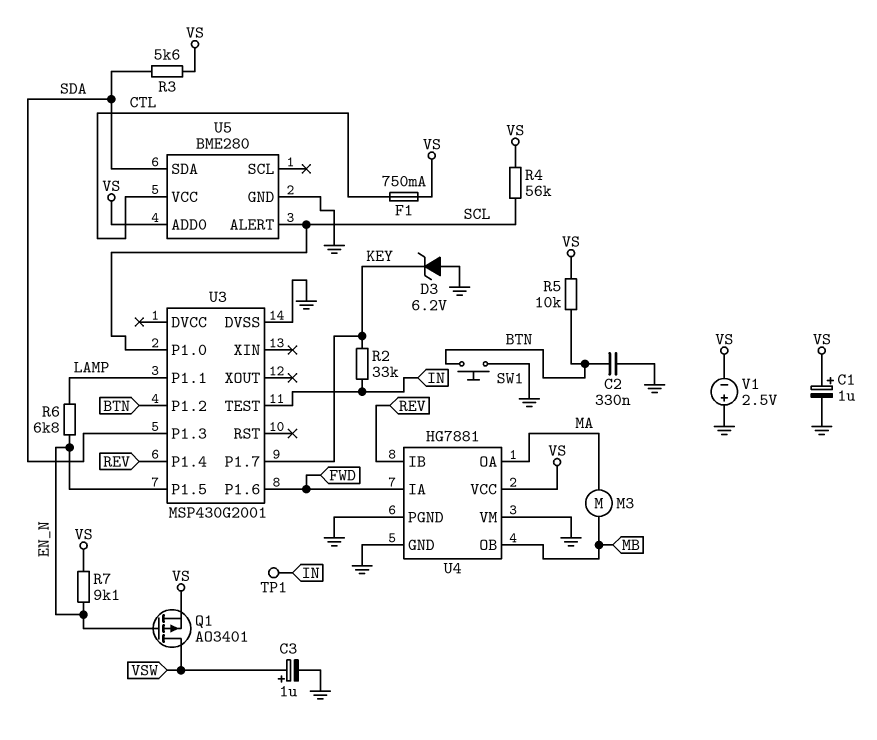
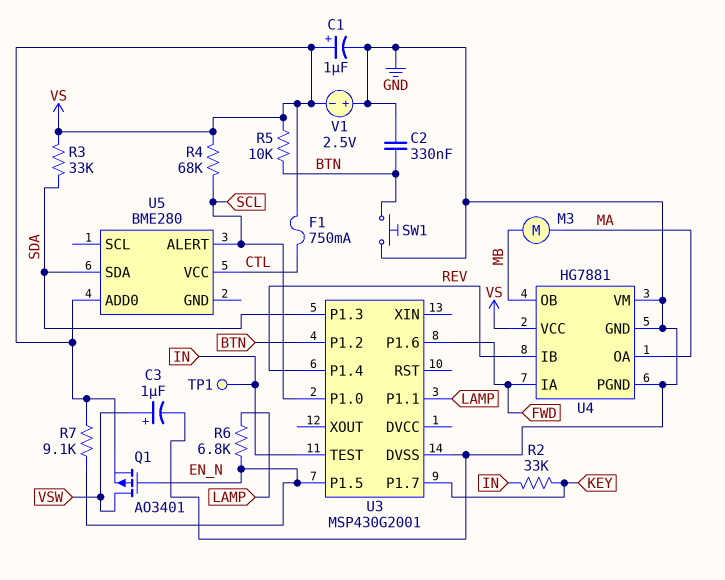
D3: zener 6.2V (A GND, K KEY) -> none
R3: 5.6k (SDA, VS) -> 33k (SDA, VS)
R4: 56k (SCL, VS) -> 68k (SCL, VS)
U5 pin GND: GND -> none

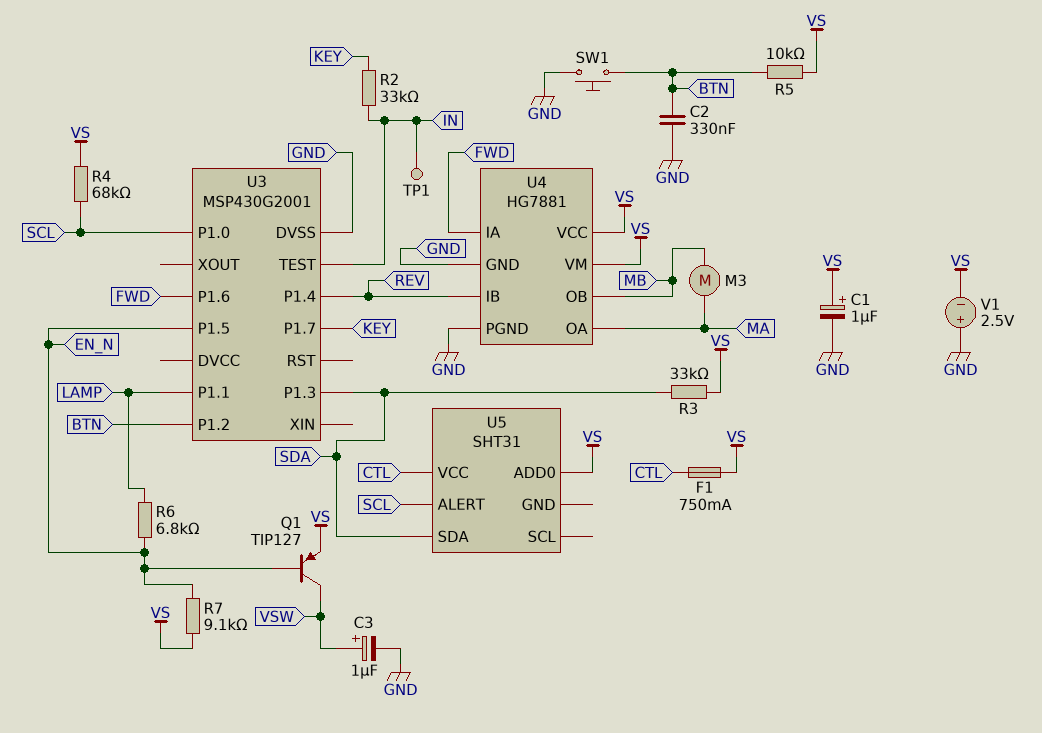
Q1: PMOS AO3401 (G EN_N, D VSW, S VS) -> PNP TIP127 (B EN_N, C VSW, E VS)
U4 pin VM: GND -> VS
U5: BME280 -> SHT31

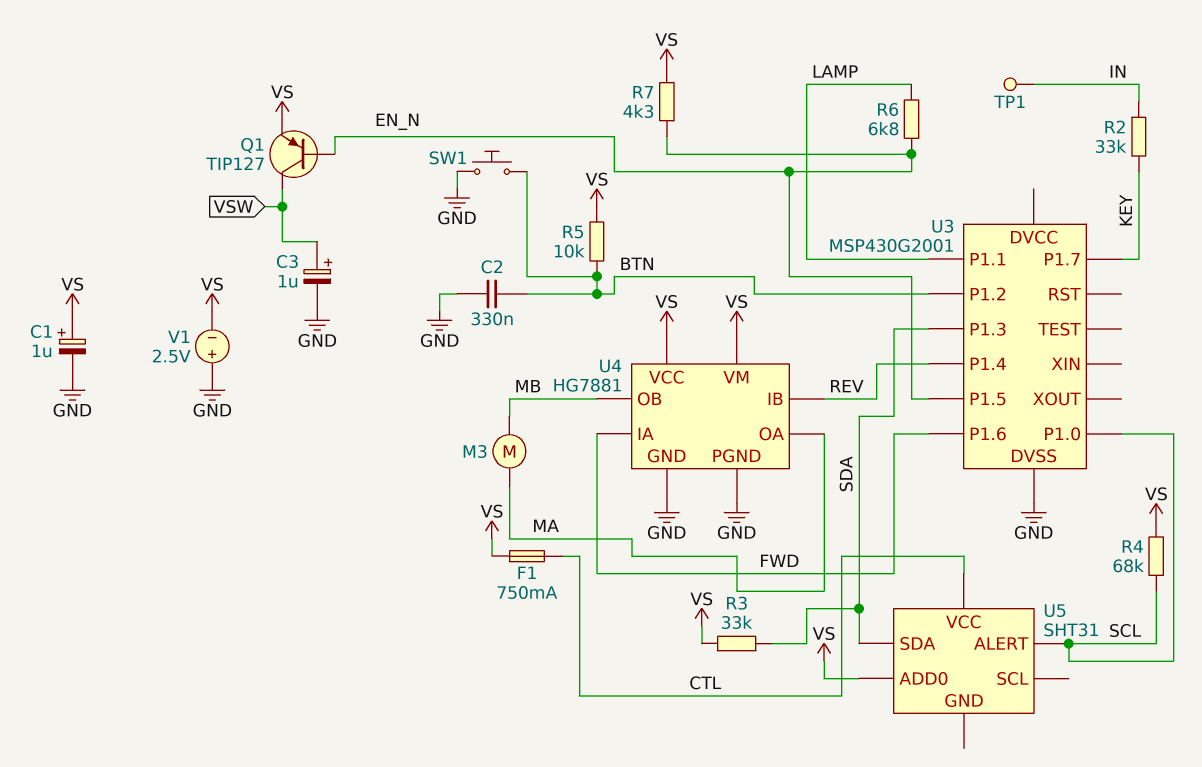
R7: 9.1k (EN_N, VS) -> 4.3k (EN_N, VS)
U3 pin TEST: IN -> none

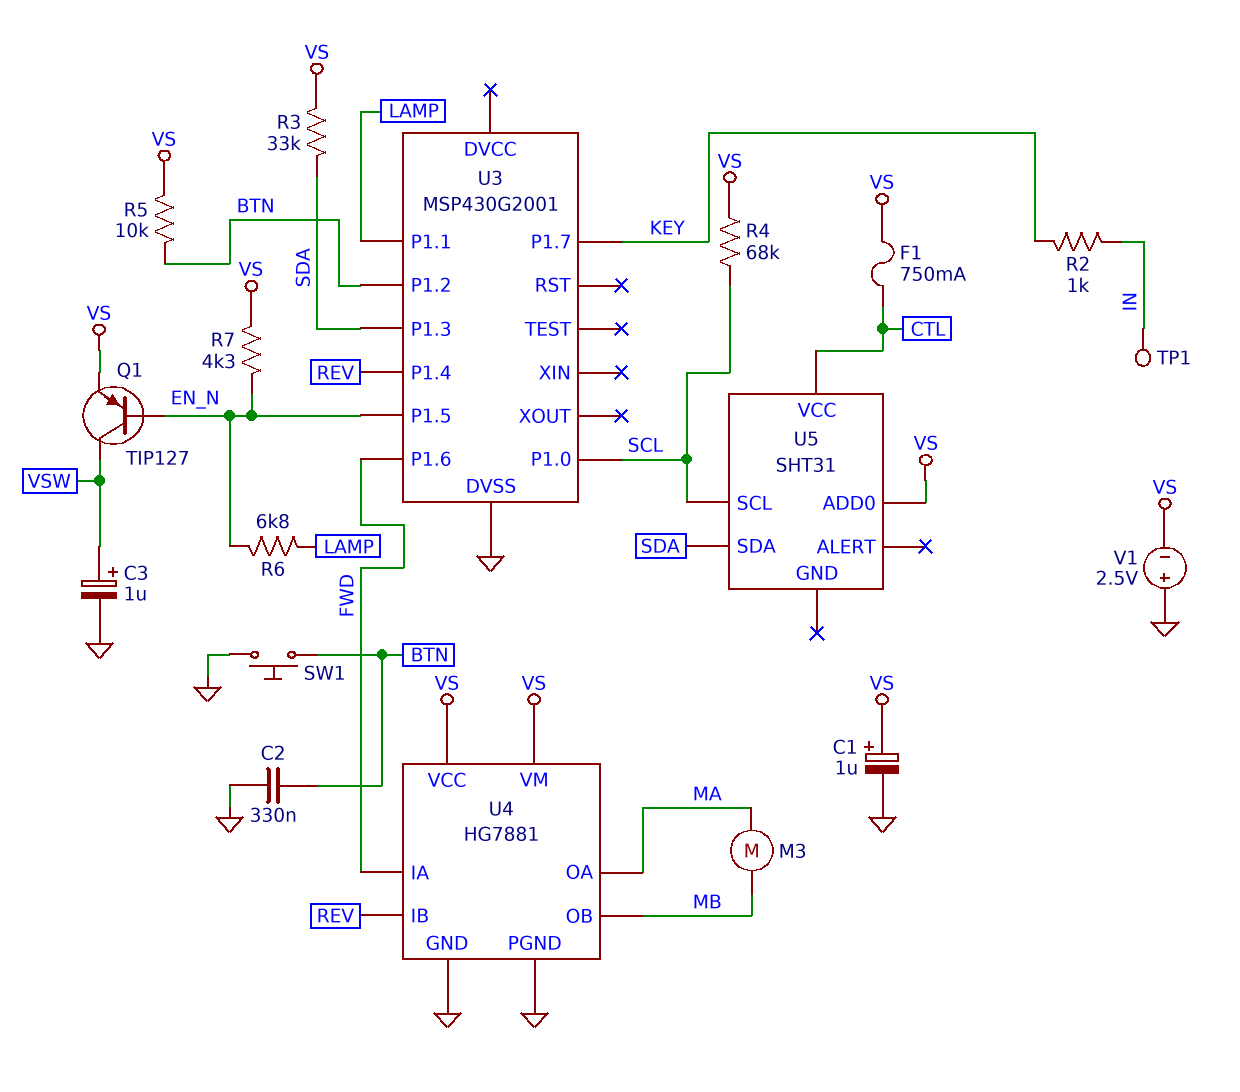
R2: 33k (IN, KEY) -> 1k (IN, KEY)
U5 pin ALERT: SCL -> none
U5 pin SCL: none -> SCL

